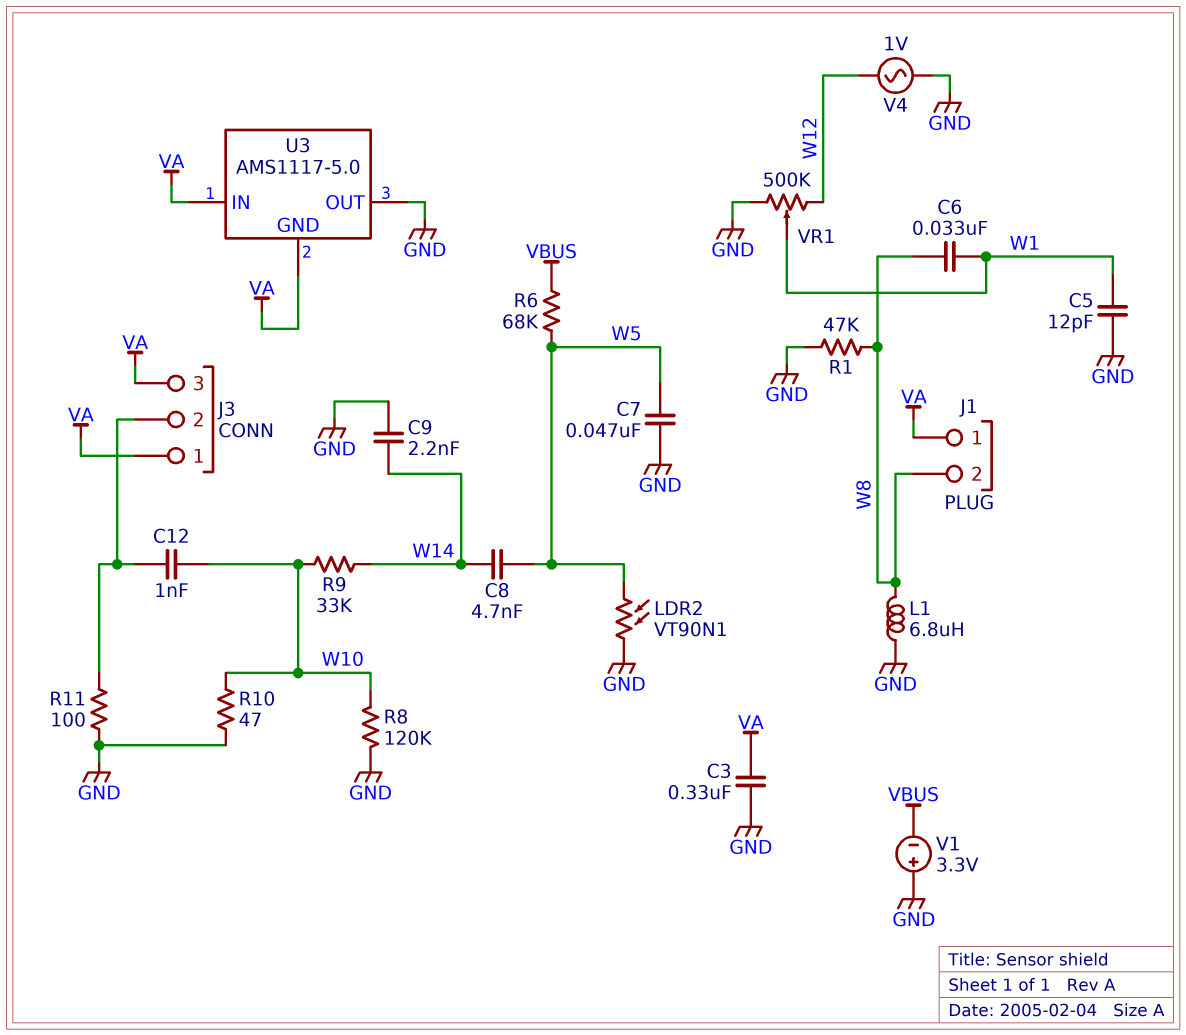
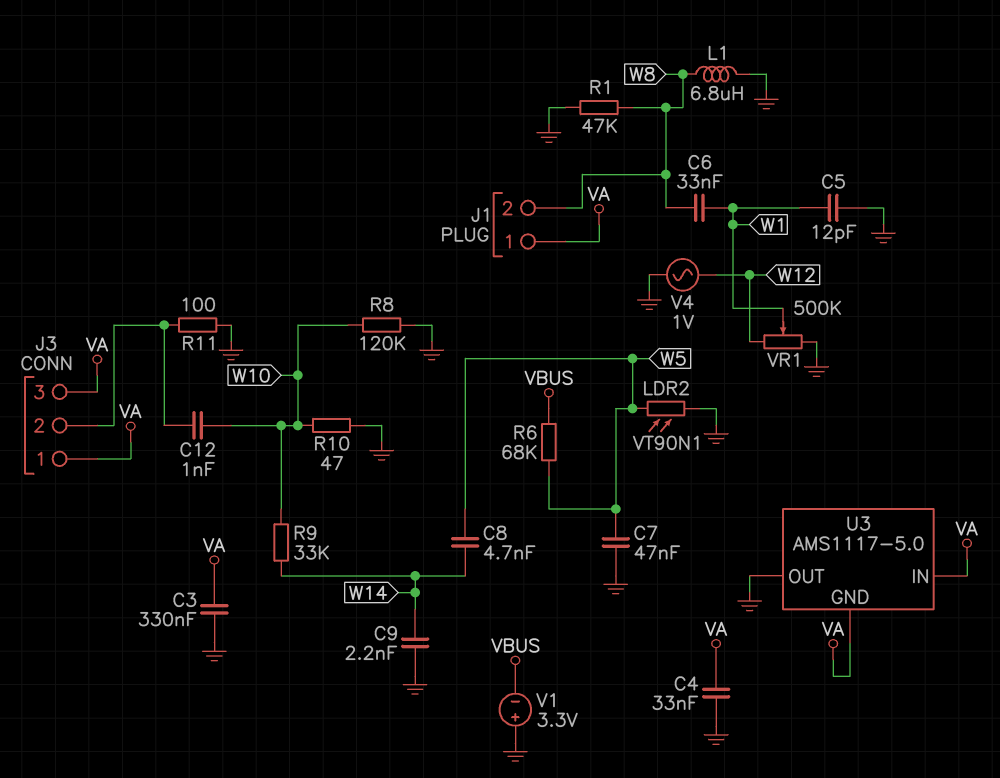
C4: none -> 33nF (GND, VA)

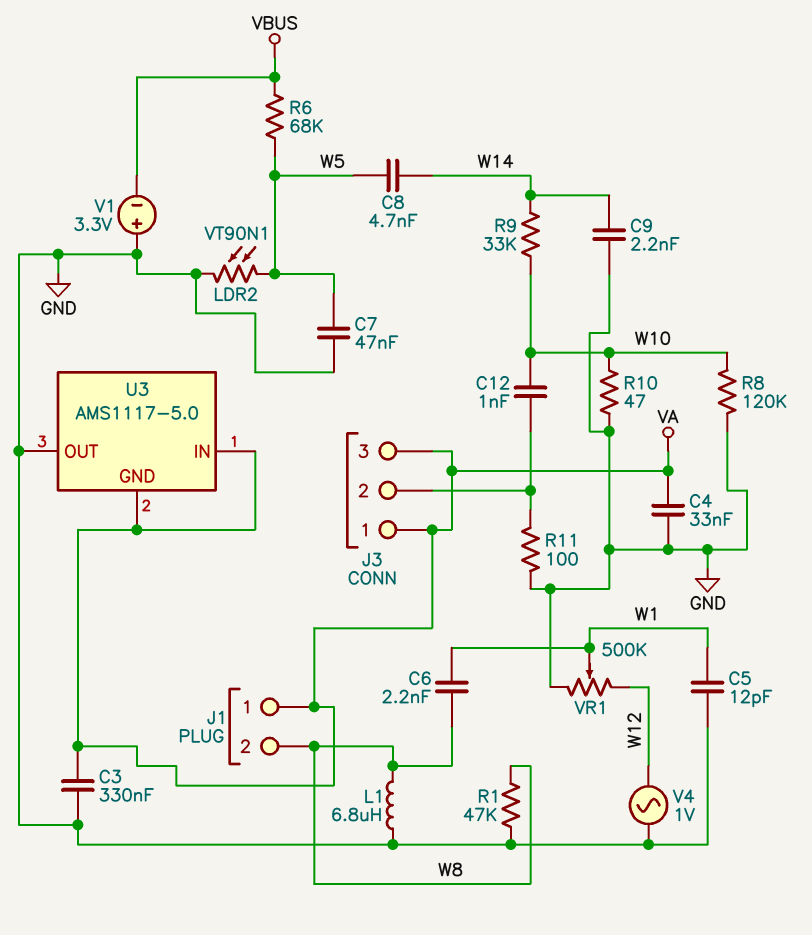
C6: 33nF (W1, W8) -> 2.2nF (W1, W8)

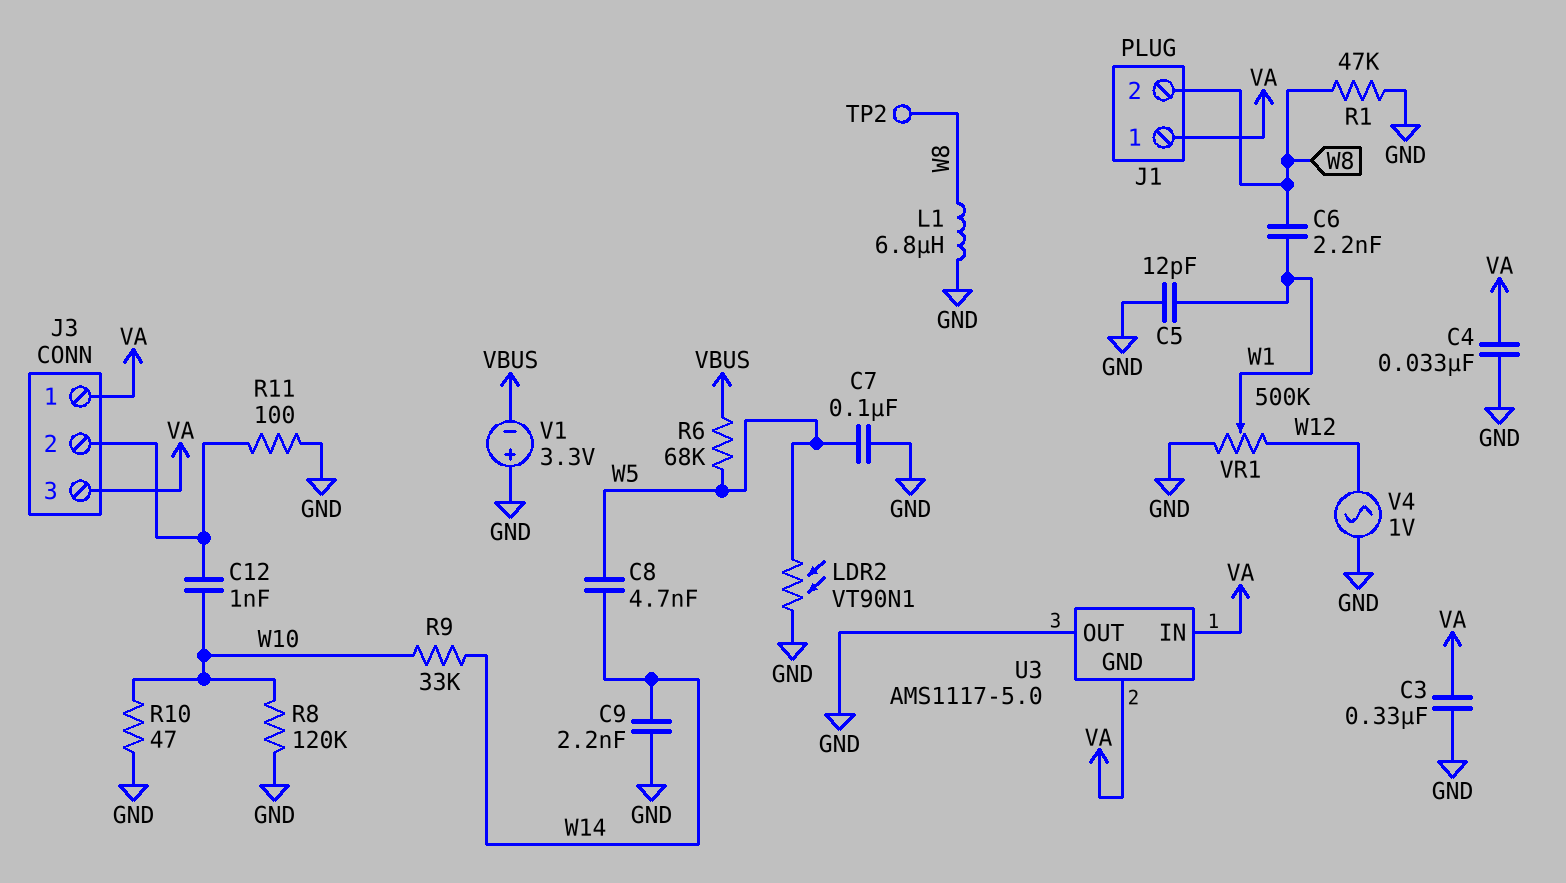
C7: 47nF (GND, W5) -> 100nF (GND, W5)
TP2: none -> test point (W8)

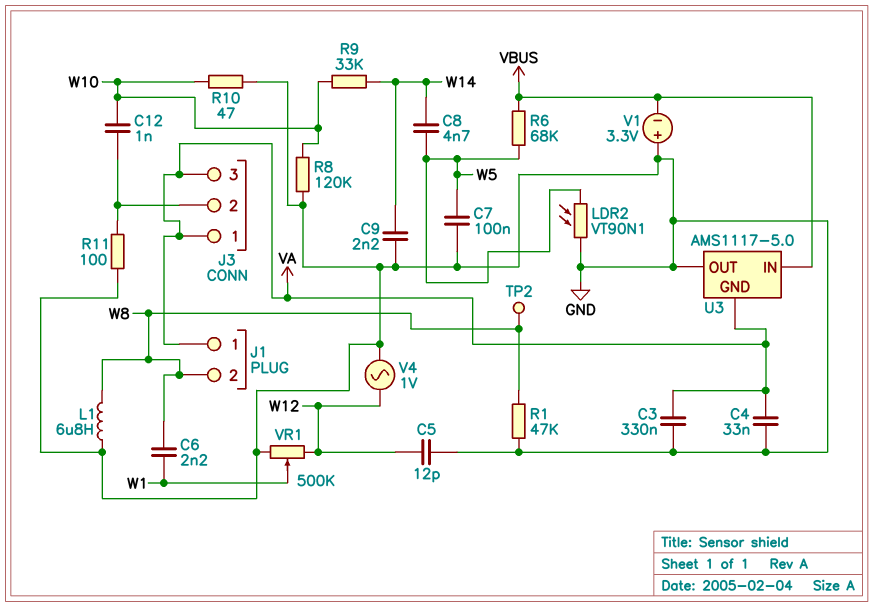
C5: 12pF (GND, W1) -> 12pF (GND, W12)
U3 pin IN: VA -> VBUS

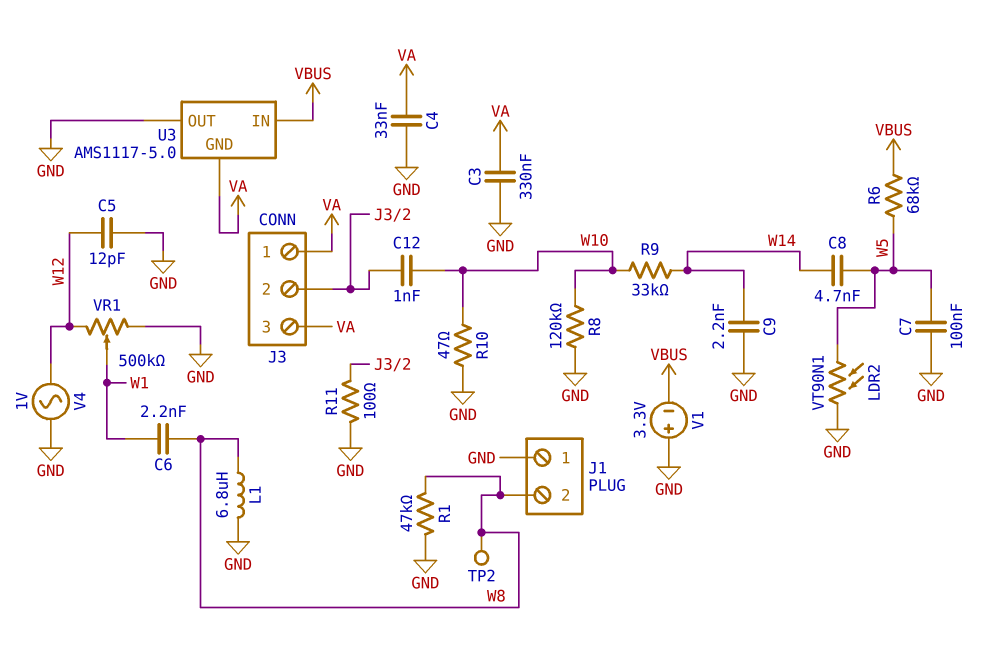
J1 pin 1: VA -> GND

